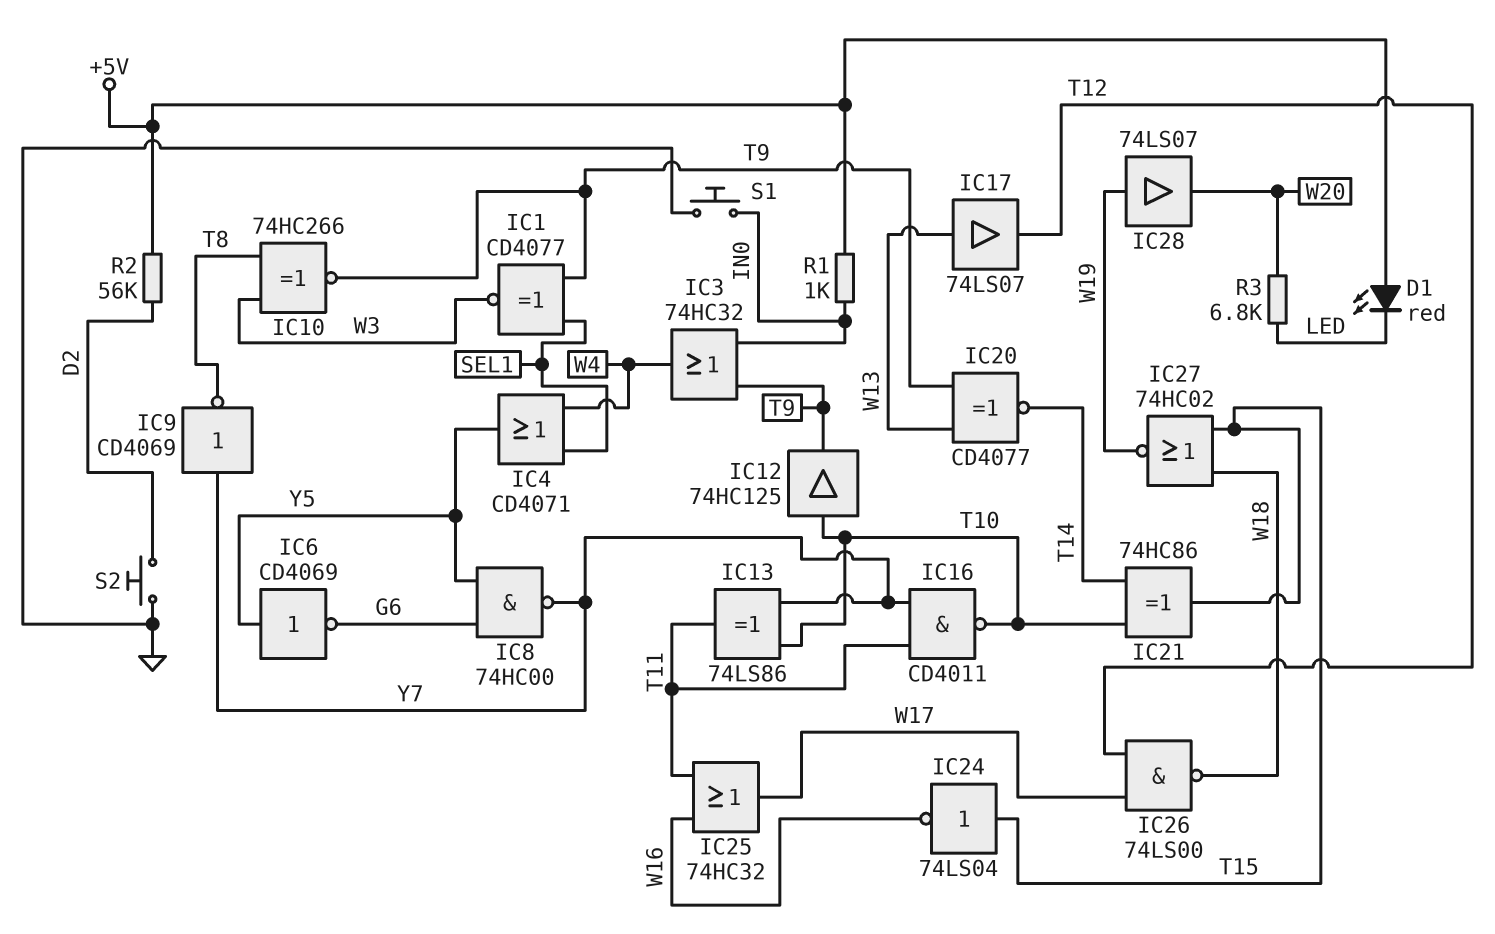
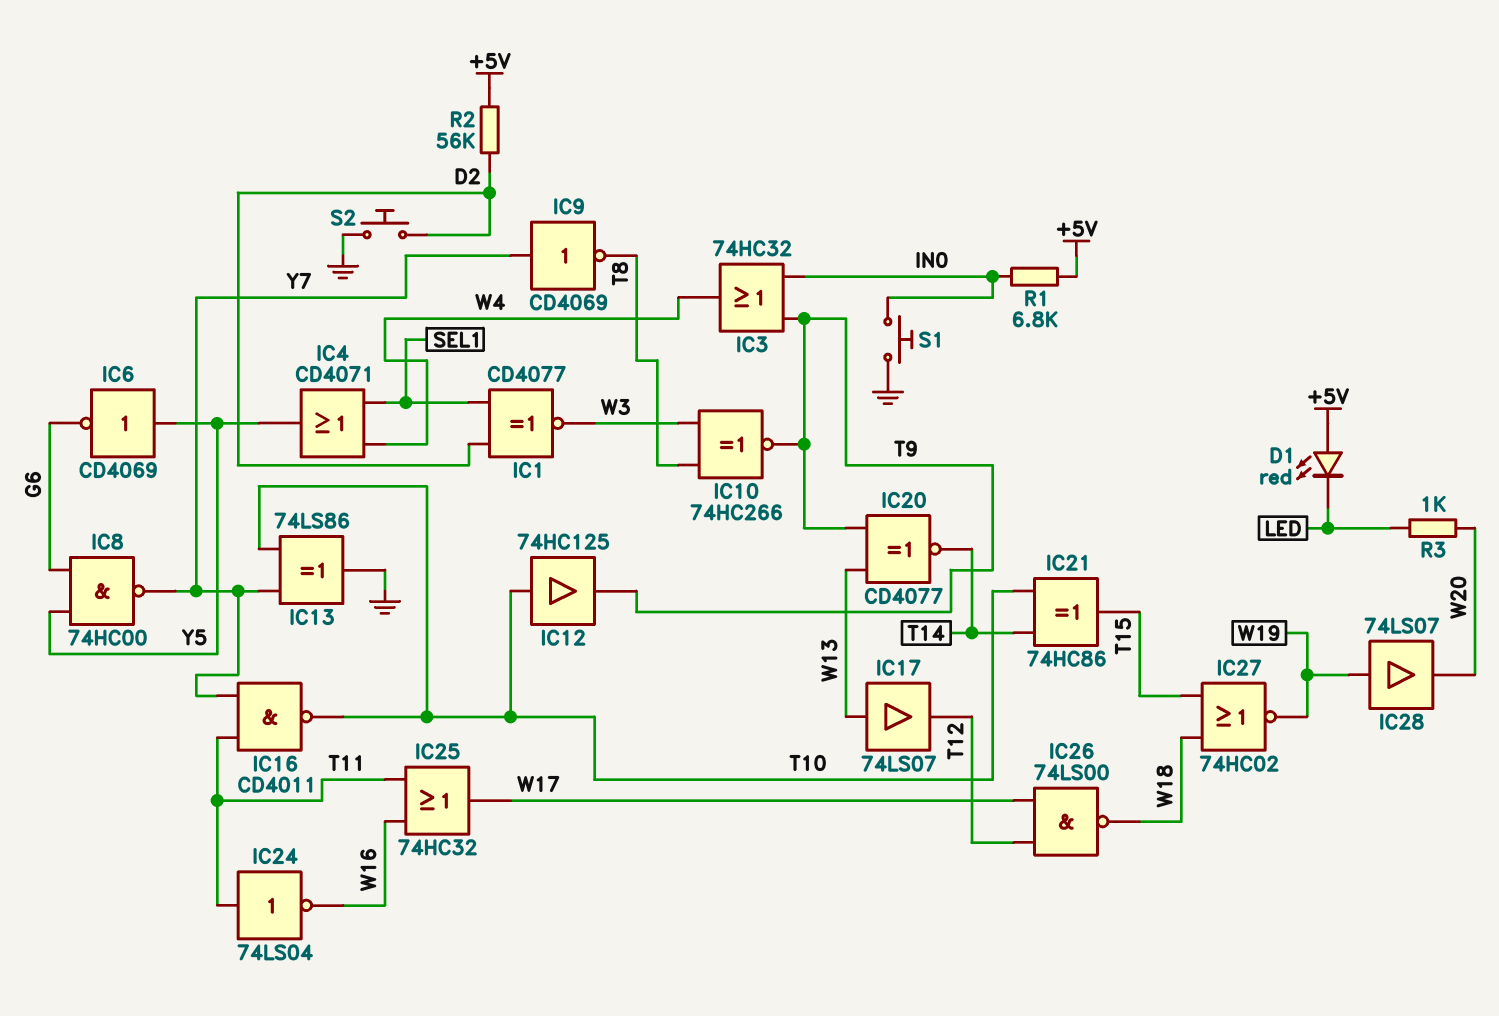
IC1: XNOR CD4077 (in SEL1, in T9, out W3) -> XNOR CD4077 (in D2, in SEL1, out W3)
IC13: XOR 74LS86 (in T10, in Y7, out T11) -> XOR 74LS86 (in T10, in Y7, out GND)
IC24: NOT 74LS04 (in T15, out W16) -> NOT 74LS04 (in T11, out W16)
R1: 1k (+5V, IN0) -> 6.8k (+5V, IN0)
R3: 6.8k (LED, W20) -> 1k (LED, W20)

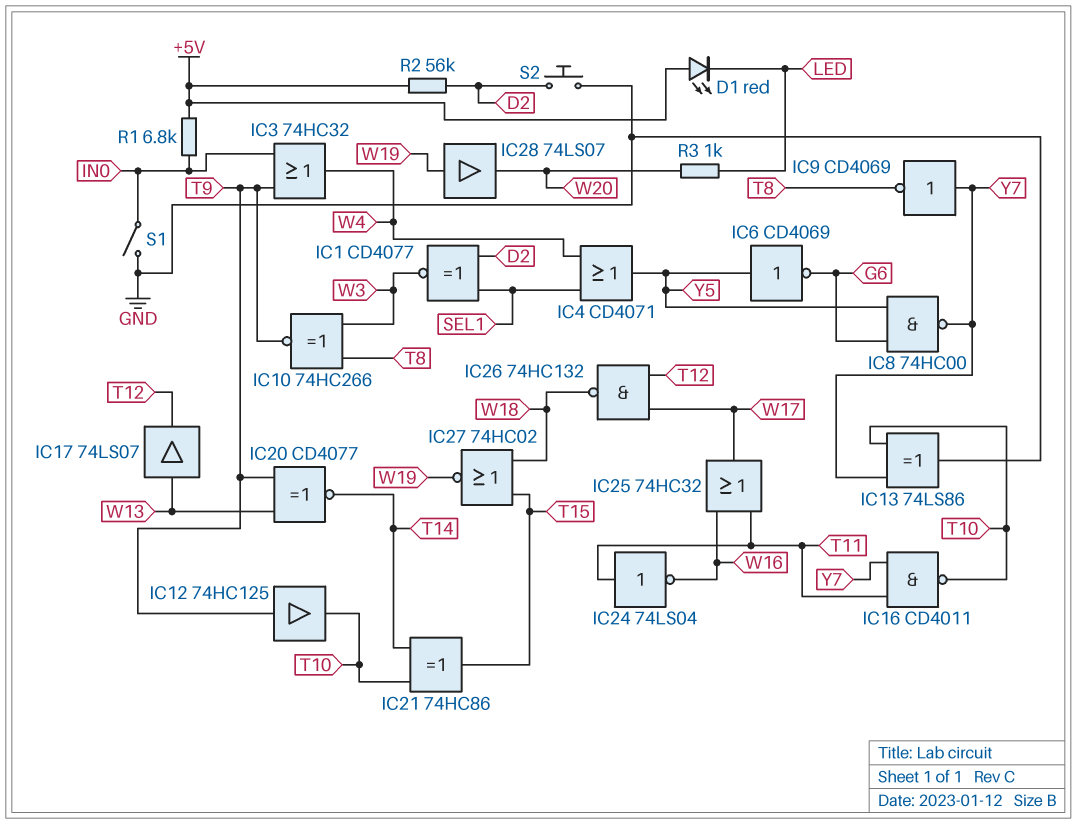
IC12: buffer 74HC125 (in T10, out T9) -> buffer 74HC125 (in T9, out T10)
IC26: NAND 74LS00 (in T12, in W17, out W18) -> NAND 74HC132 (in T12, in W17, out W18)
S1: button (GND, IN0) -> switch (GND, IN0)

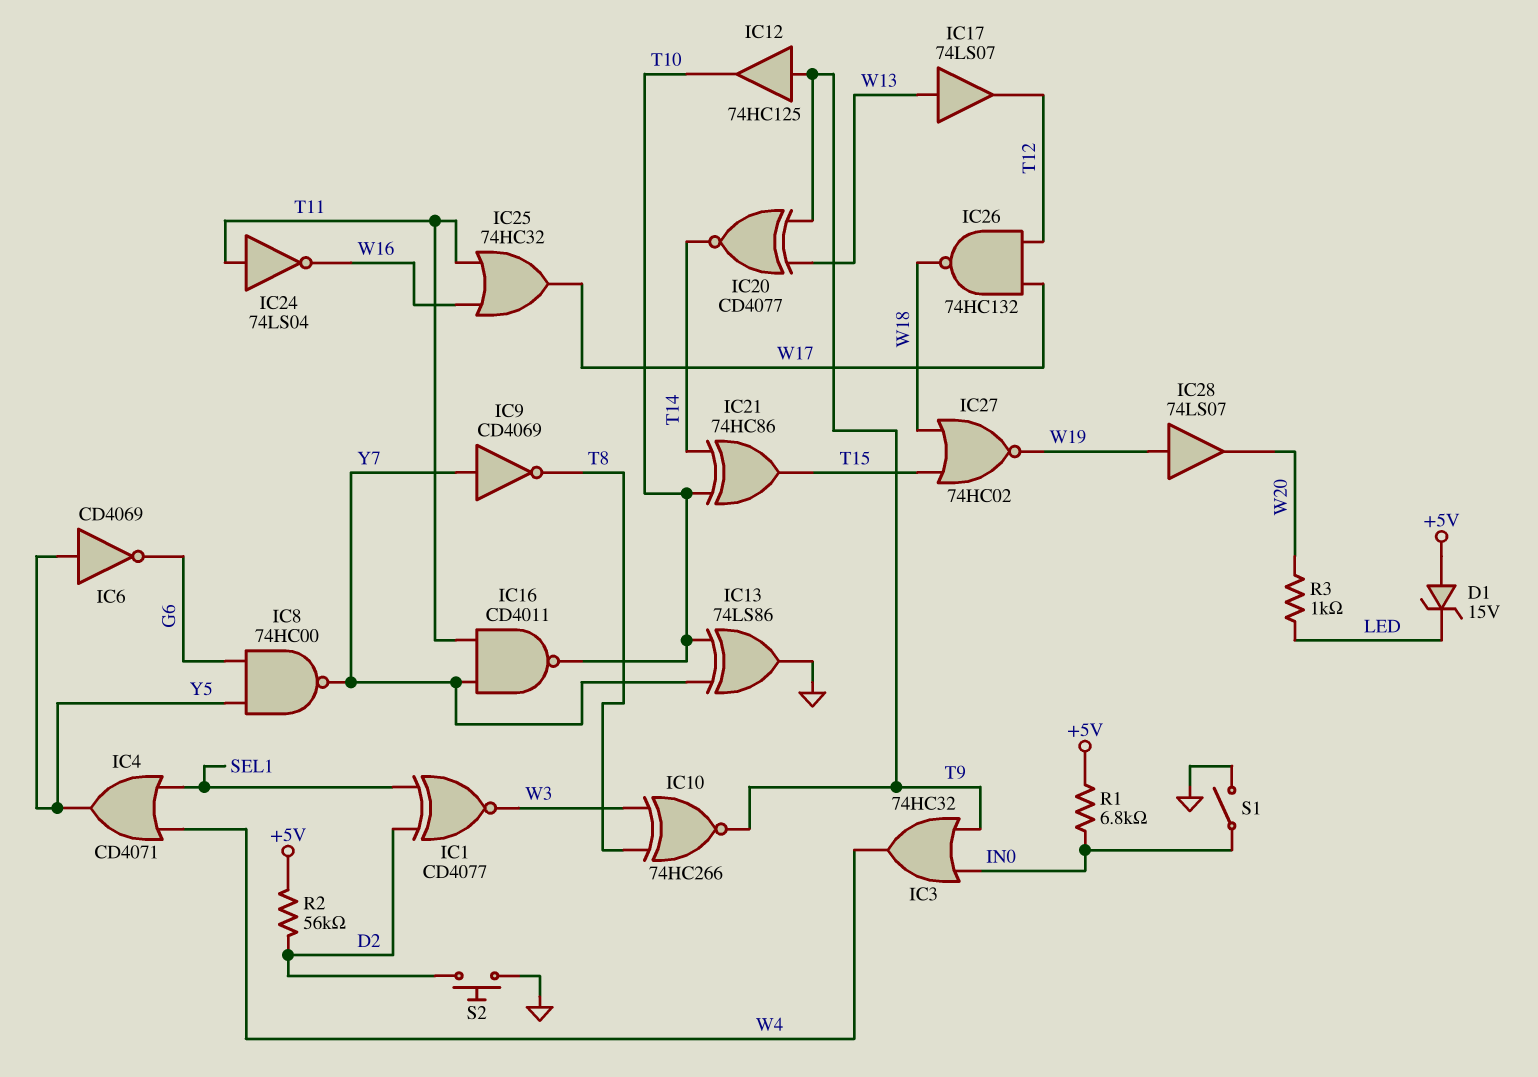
D1: LED red (A +5V, K LED) -> zener 15V (A +5V, K LED)

